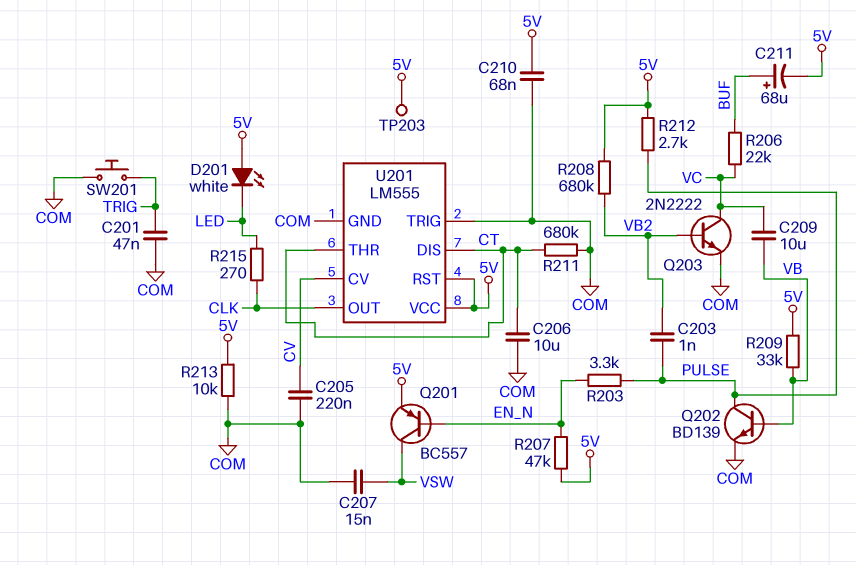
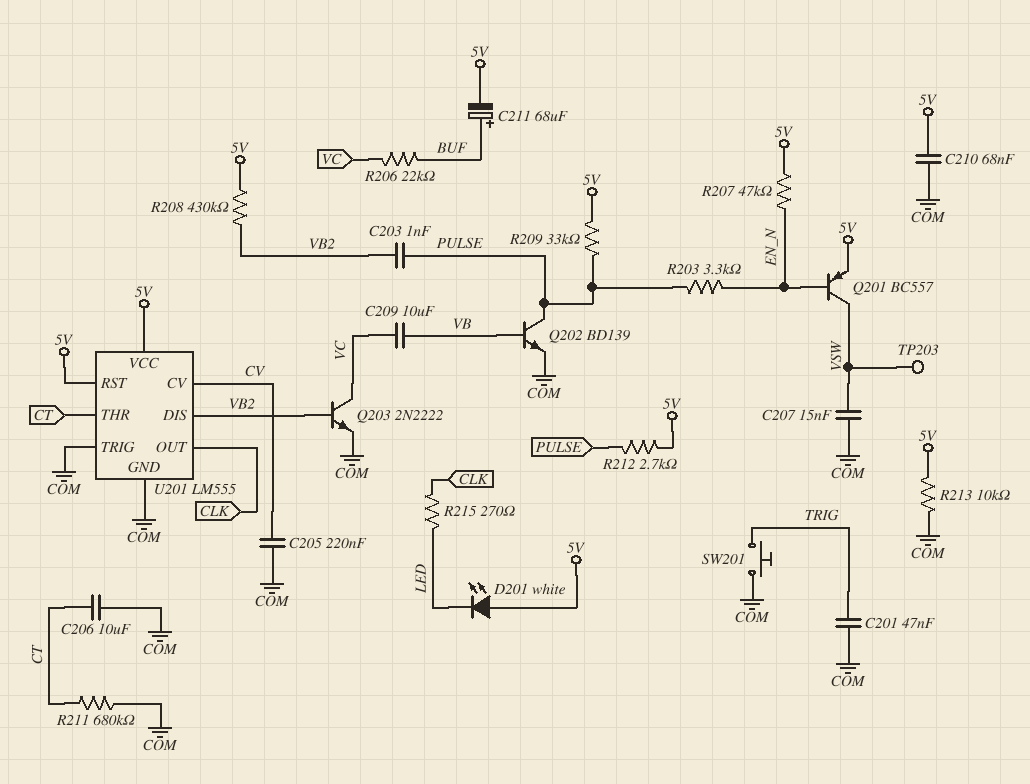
R208: 680k (5V, VB2) -> 430k (5V, VB2)
R209: 33k (5V, VB) -> 33k (5V, PULSE)
TP203: test point (5V) -> test point (VSW)
U201 pin DIS: CT -> VB2

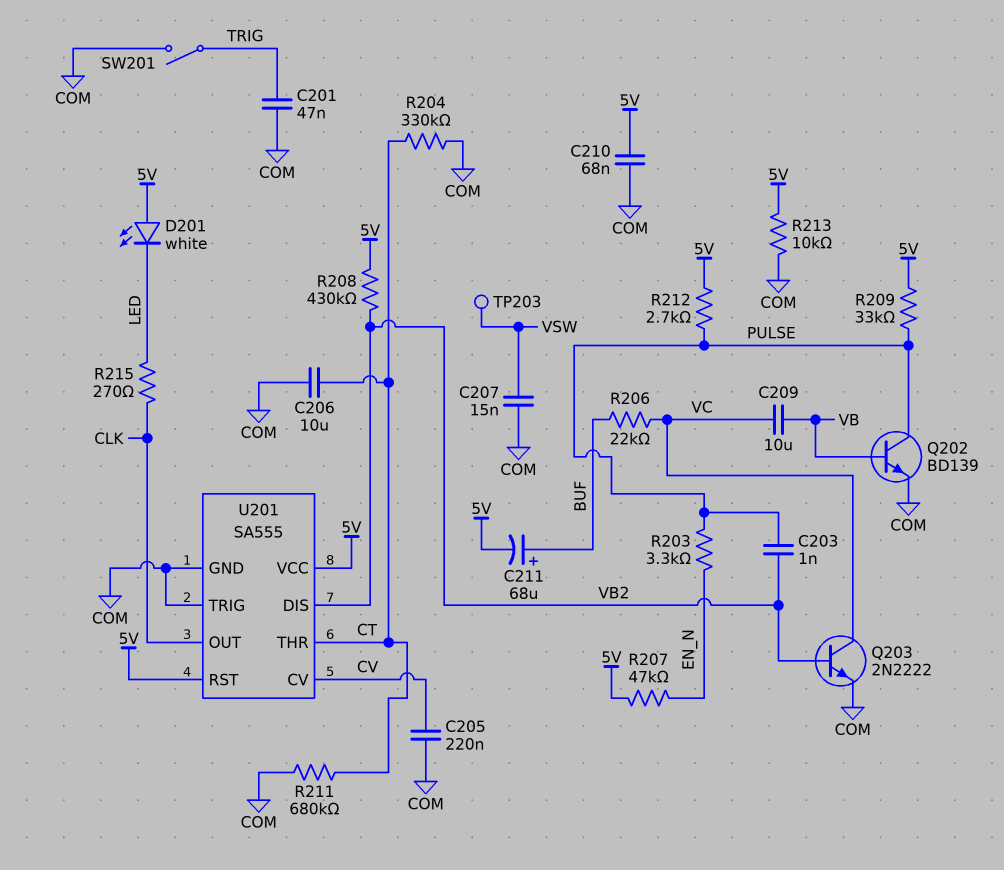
Q201: PNP BC557 (B EN_N, C VSW, E 5V) -> none
R204: none -> 330k (COM, CT)
SW201: button (COM, TRIG) -> switch (COM, TRIG)
U201: LM555 -> SA555

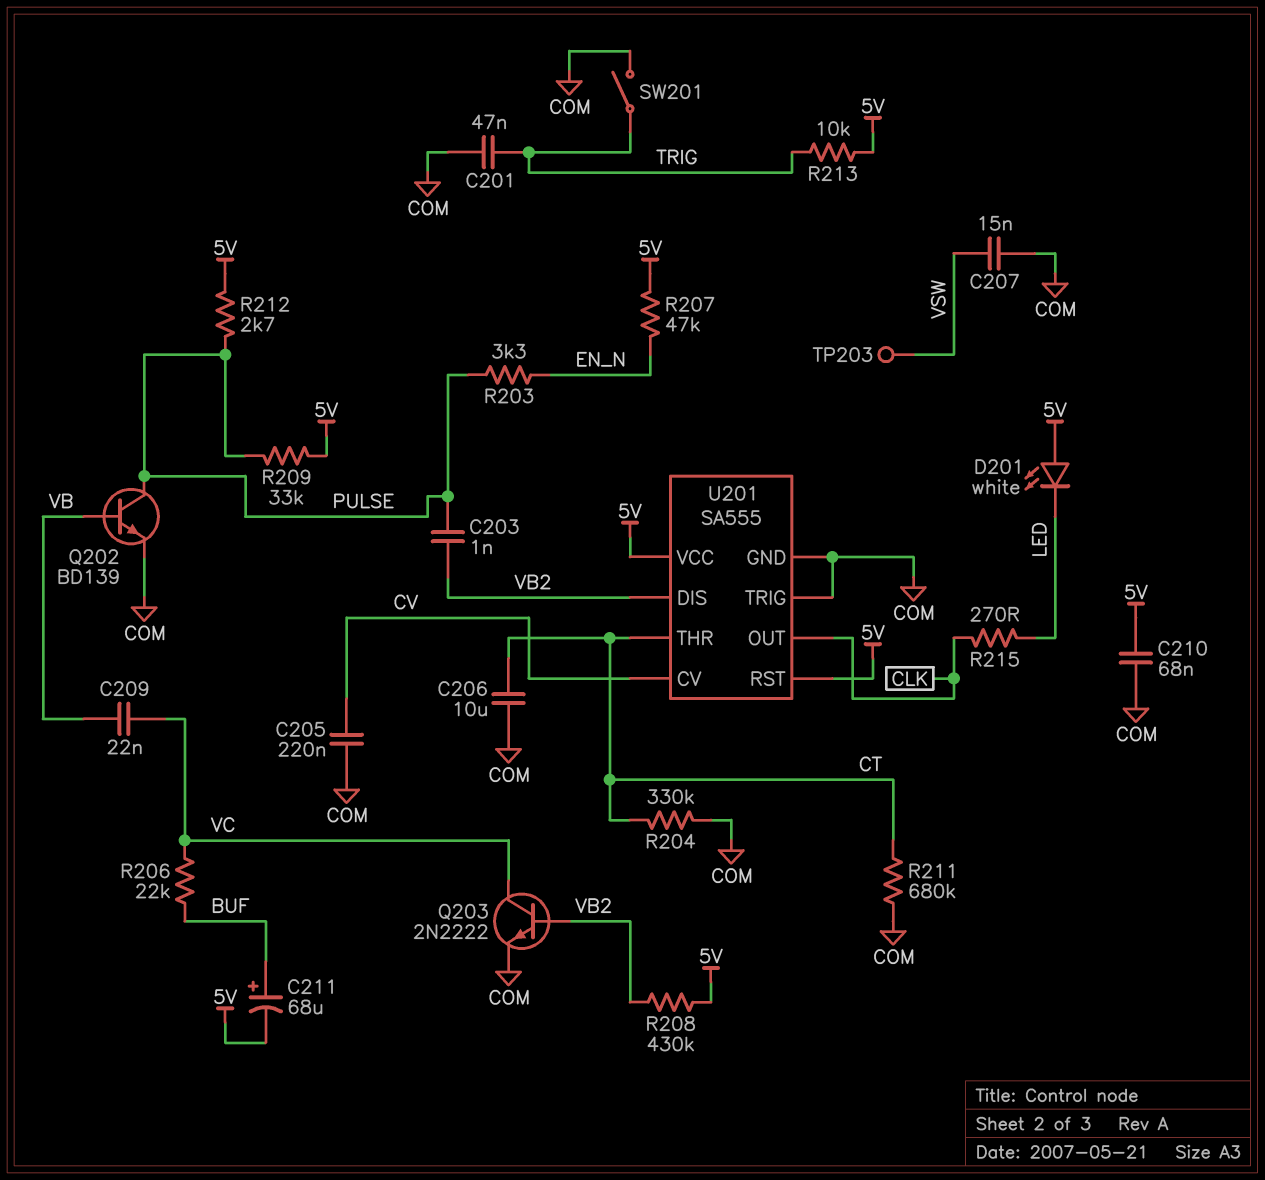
C209: 10uF (VB, VC) -> 22nF (VB, VC)
R213: 10k (5V, COM) -> 10k (5V, TRIG)

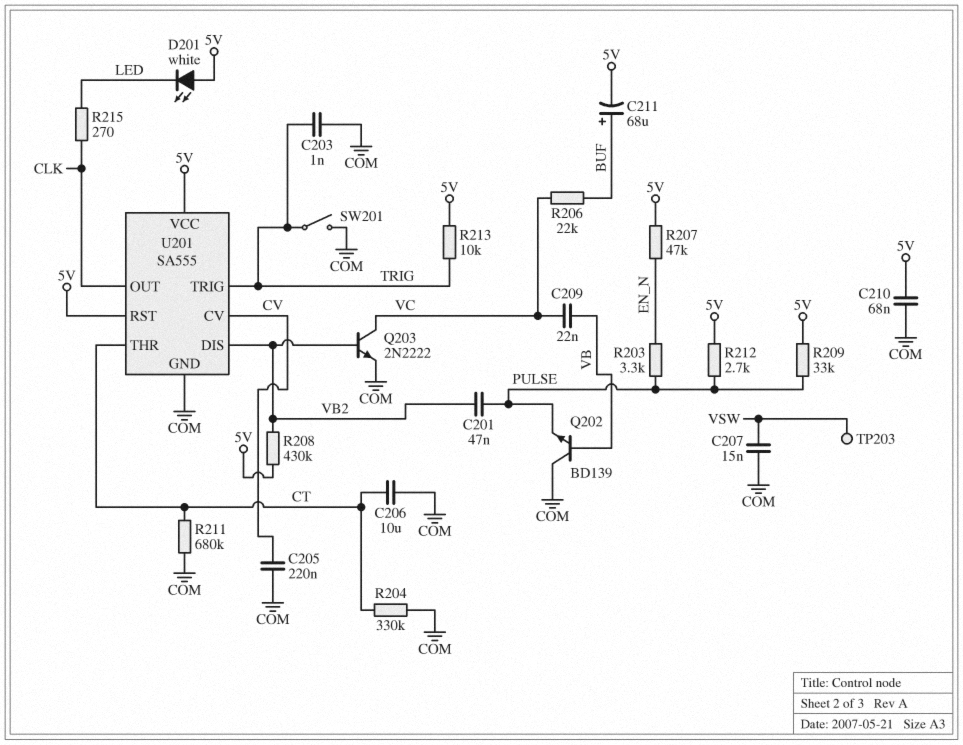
C201: 47nF (COM, TRIG) -> 47nF (PULSE, VB2)
C203: 1nF (PULSE, VB2) -> 1nF (COM, TRIG)
Q202: NPN BD139 (B VB, C PULSE, E COM) -> NPN BD139 (B VB, C COM, E PULSE)
U201 pin TRIG: COM -> TRIG

